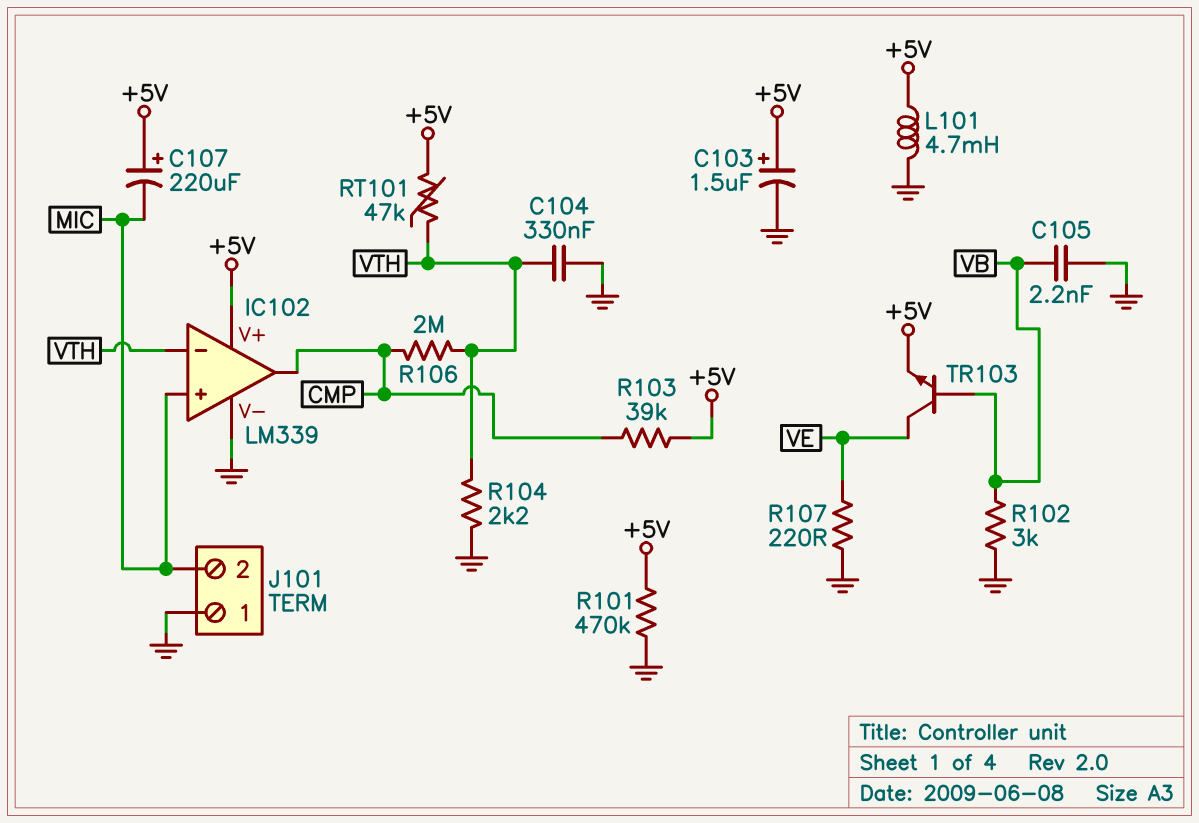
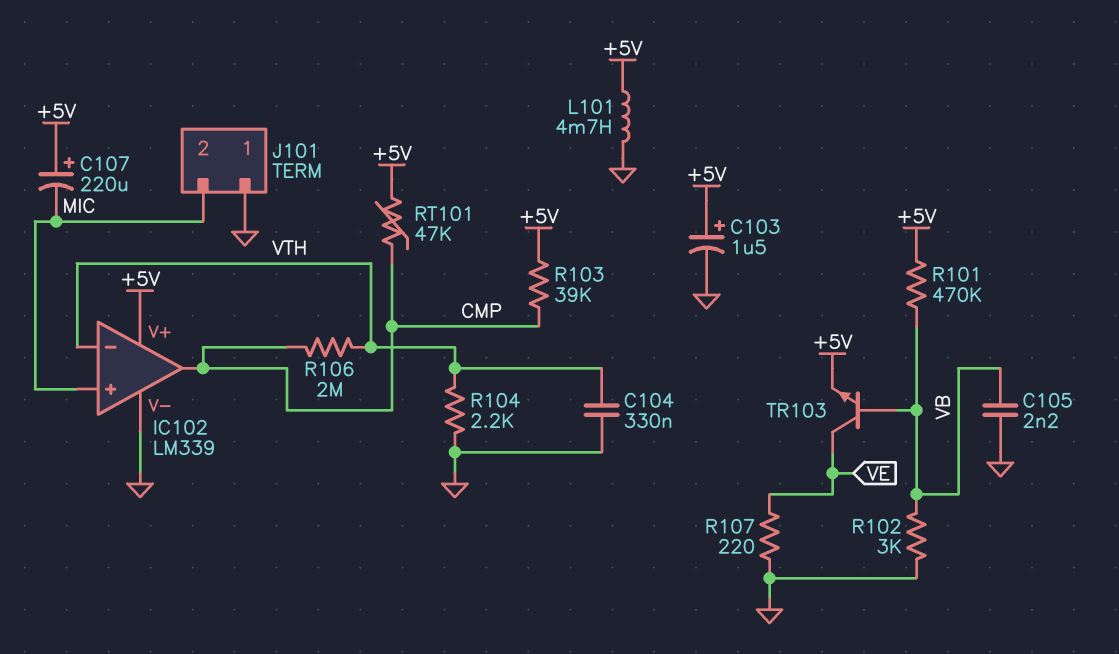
R101: 470k (+5V, GND) -> 470k (+5V, VB)
RT101: 47k (+5V, VTH) -> 47k (+5V, CMP)

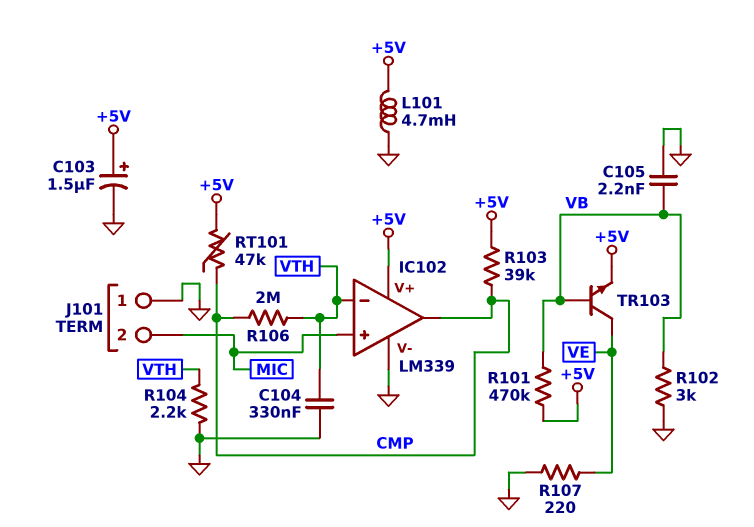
C107: 220uF (plus +5V, minus MIC) -> none

